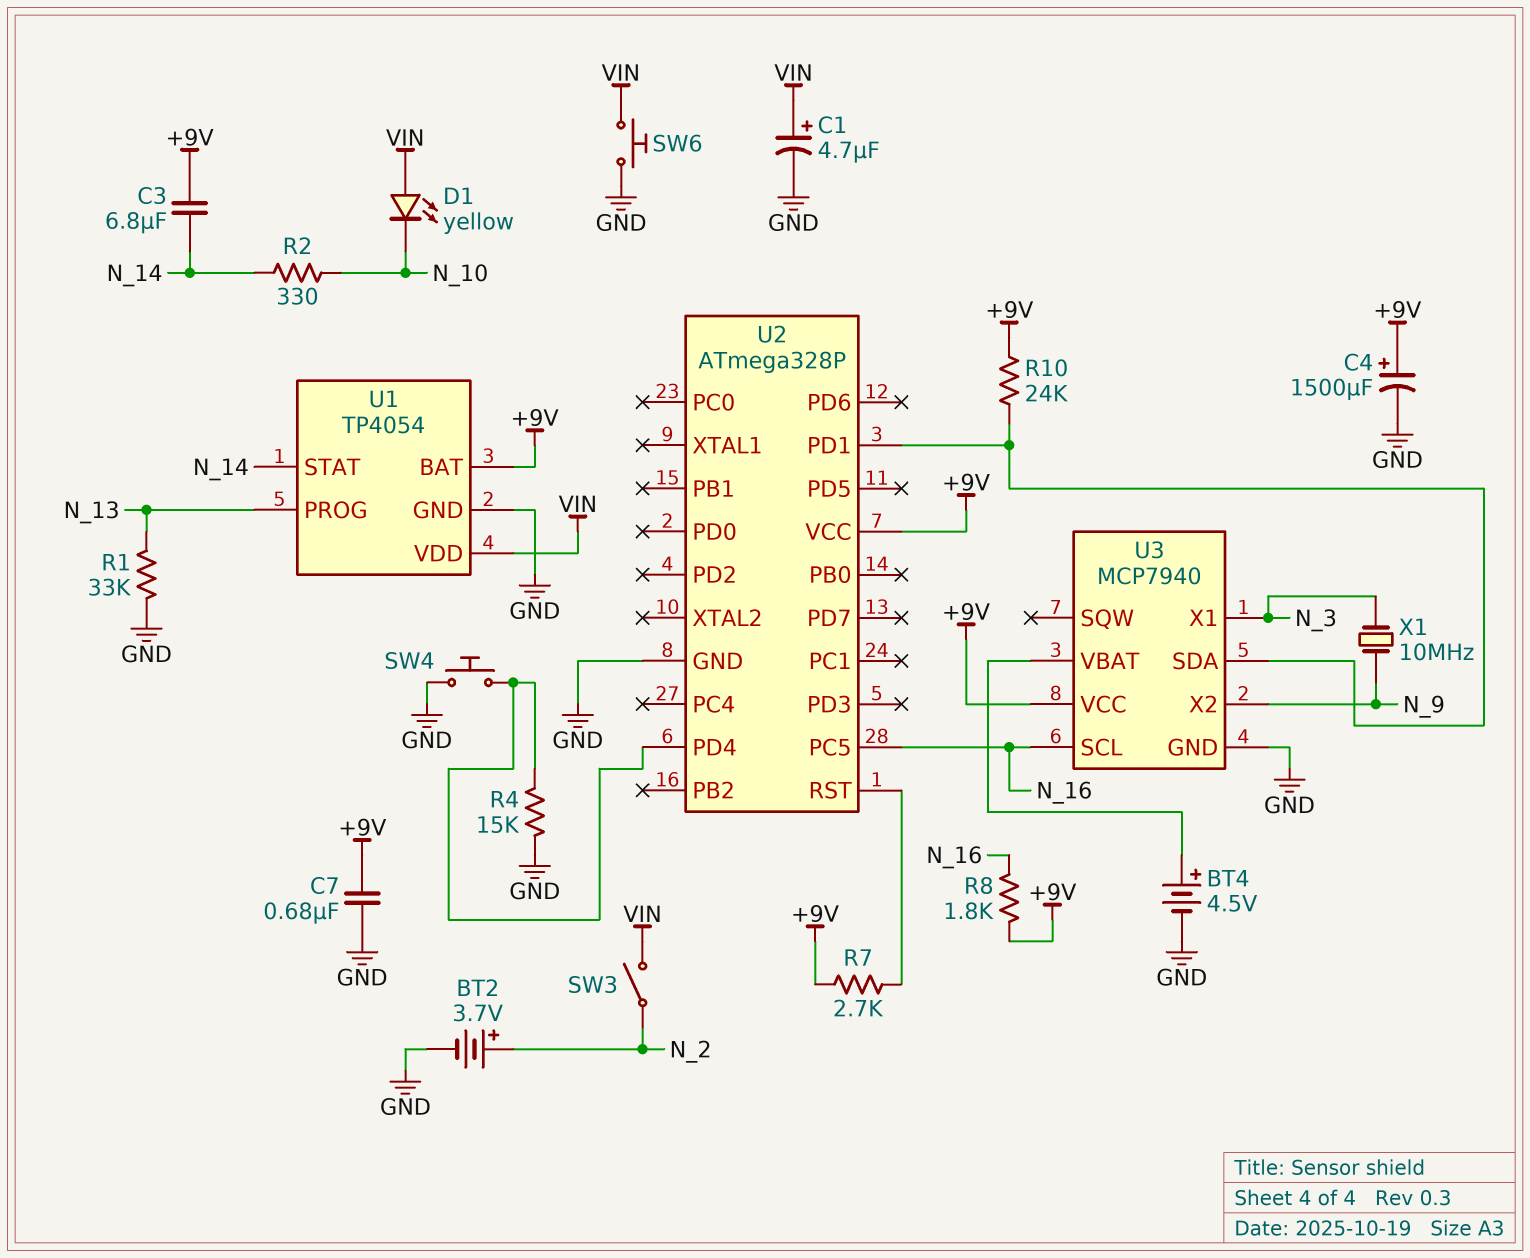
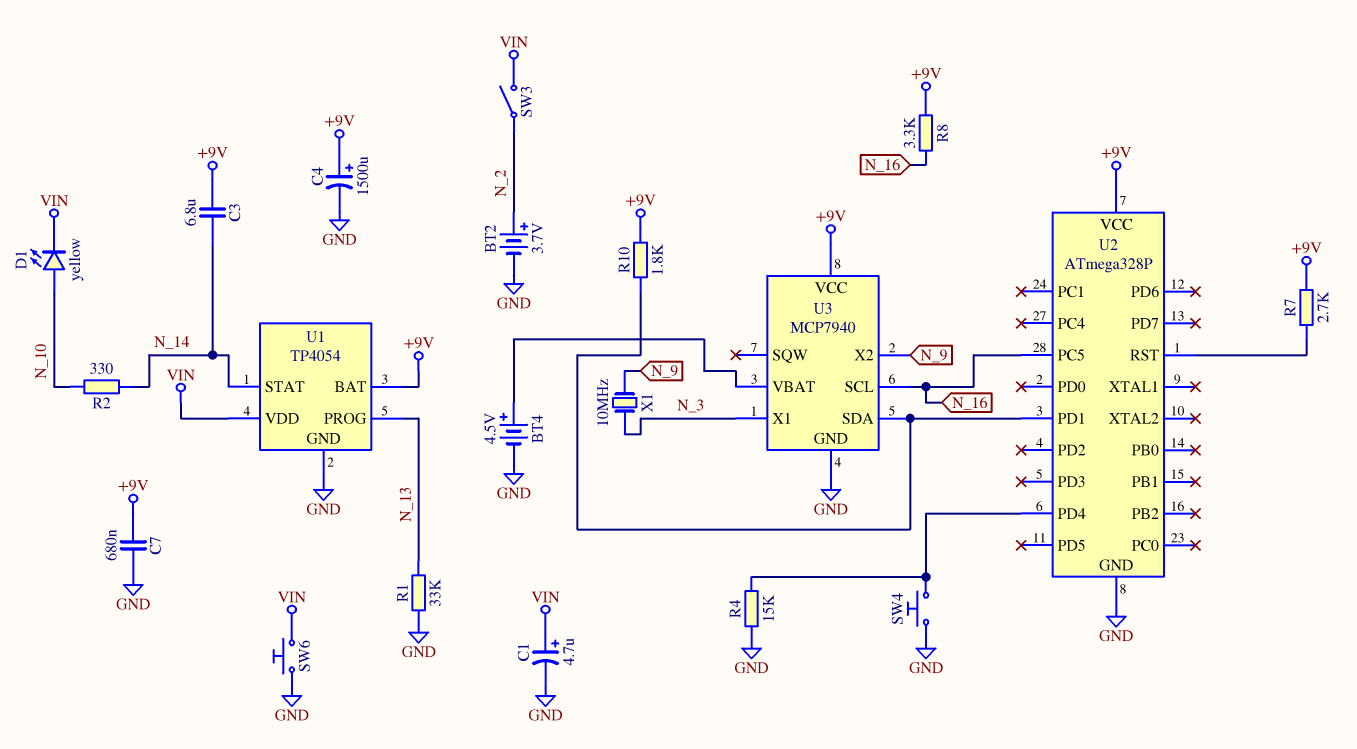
D1: LED yellow (A VIN, K N_10) -> LED yellow (A N_10, K VIN)
R8: 1.8k (+9V, N_16) -> 3.3k (+9V, N_16)
R10: 24k (+9V, U2/PD1) -> 1.8k (+9V, U2/PD1)

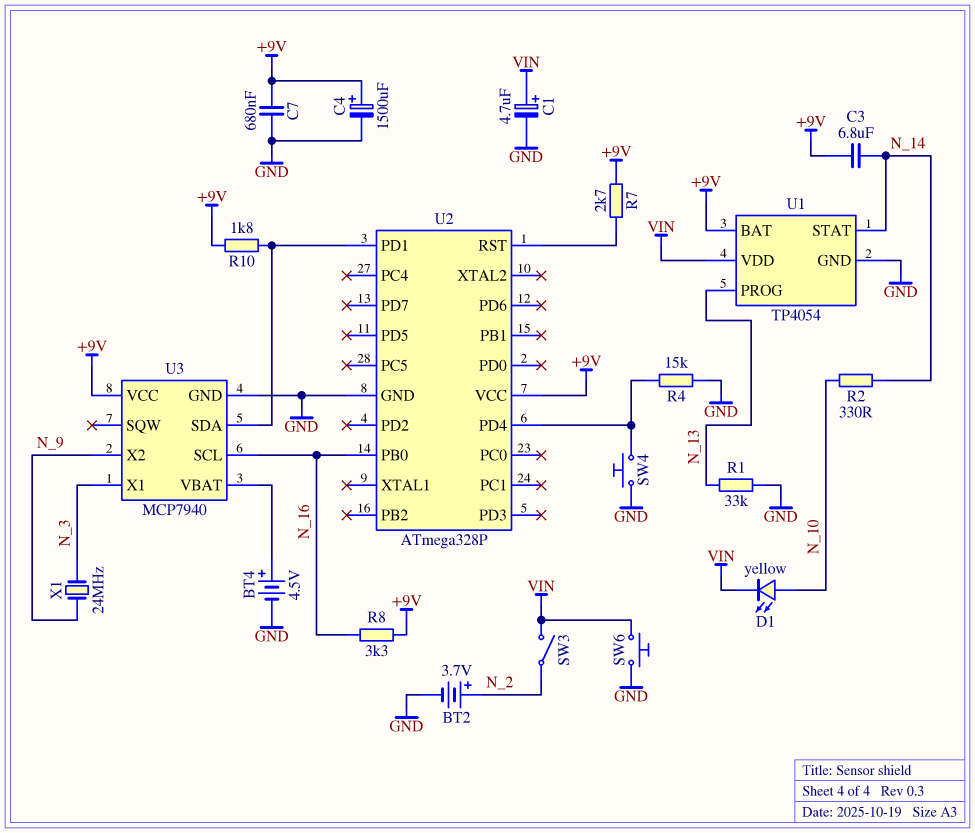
U2 pin PB0: none -> N_16
U2 pin PC5: N_16 -> none
X1: 10MHz (N_3, N_9) -> 24MHz (N_3, N_9)

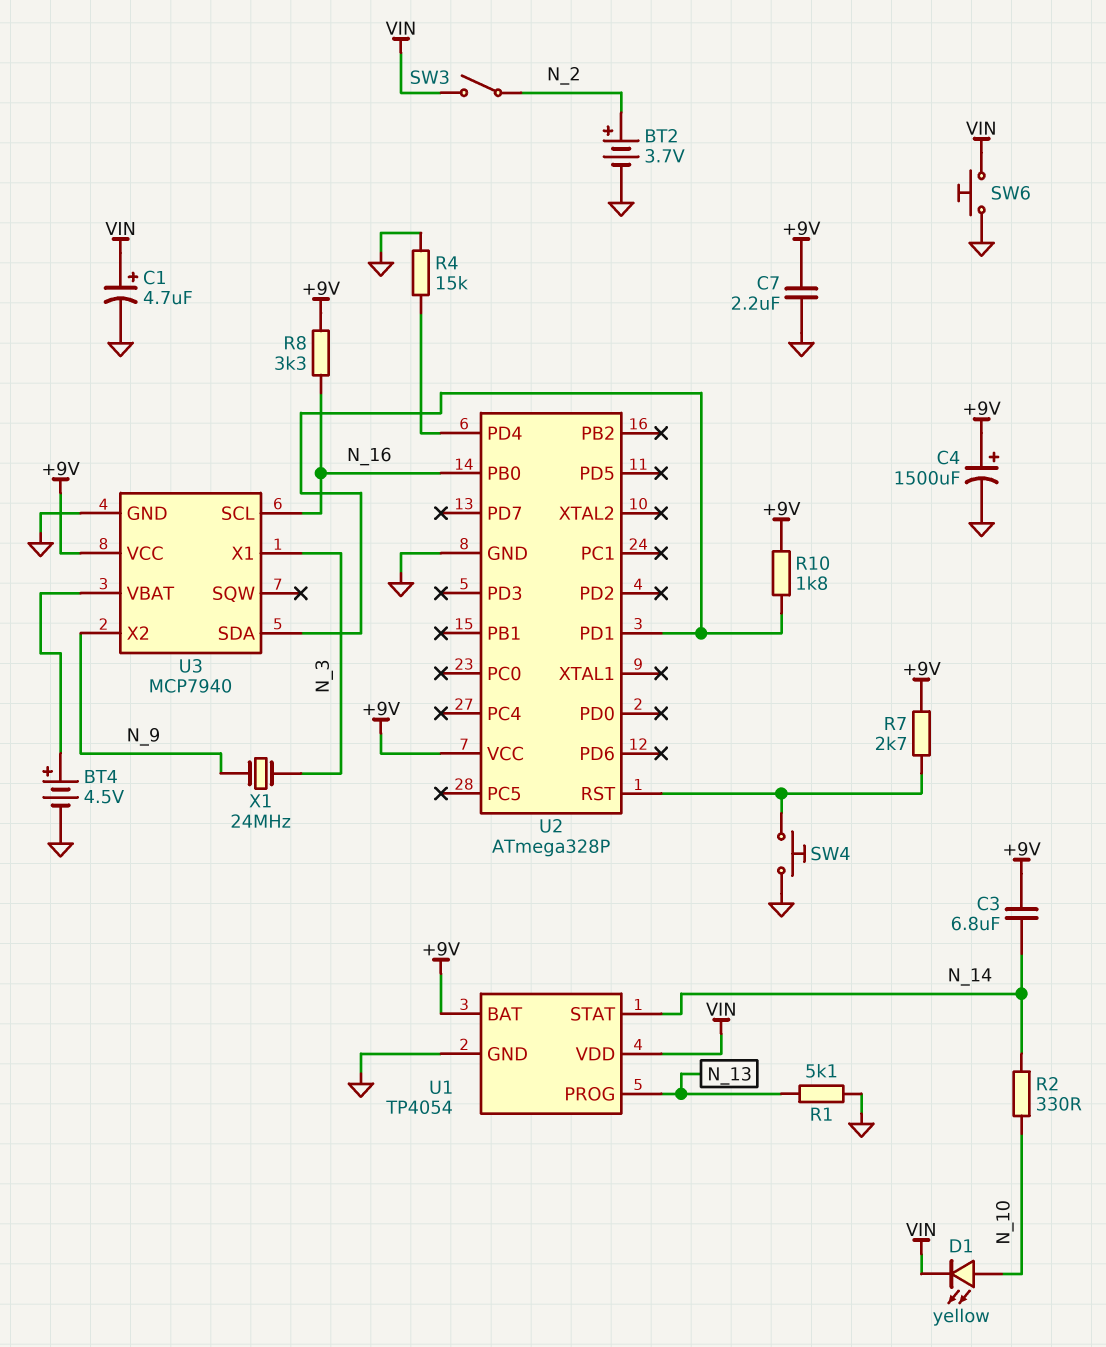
C7: 680nF (+9V, GND) -> 2.2uF (+9V, GND)
R1: 33k (GND, N_13) -> 5.1k (GND, N_13)
SW4: button (GND, U2/PD4) -> button (GND, U2/RST)

